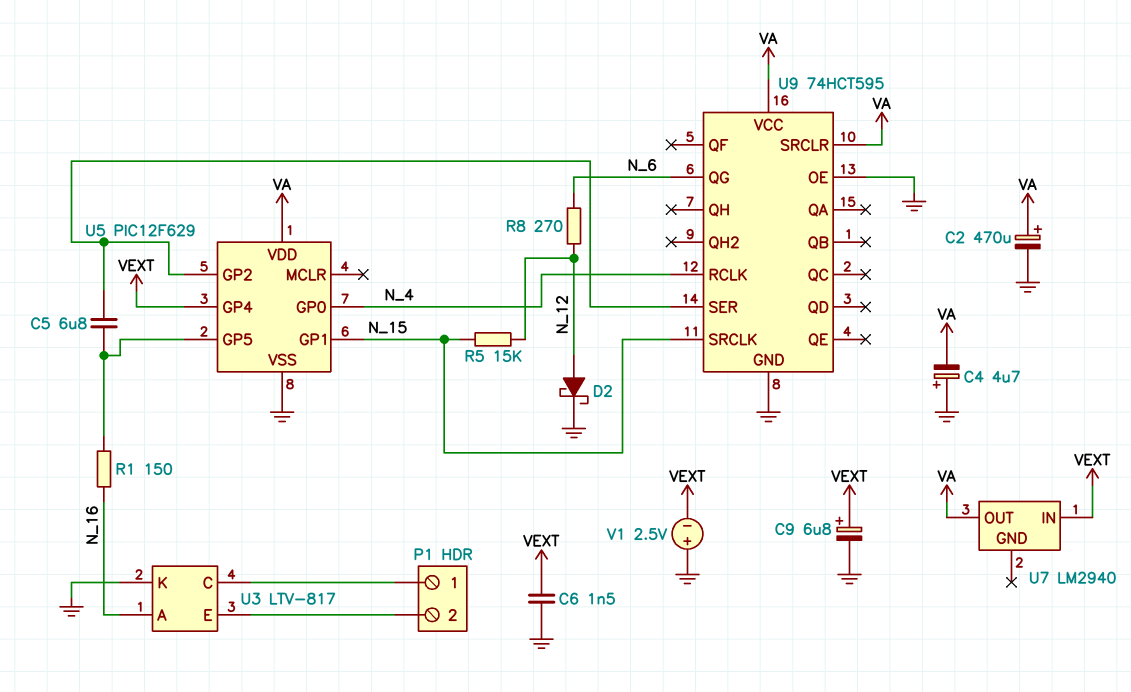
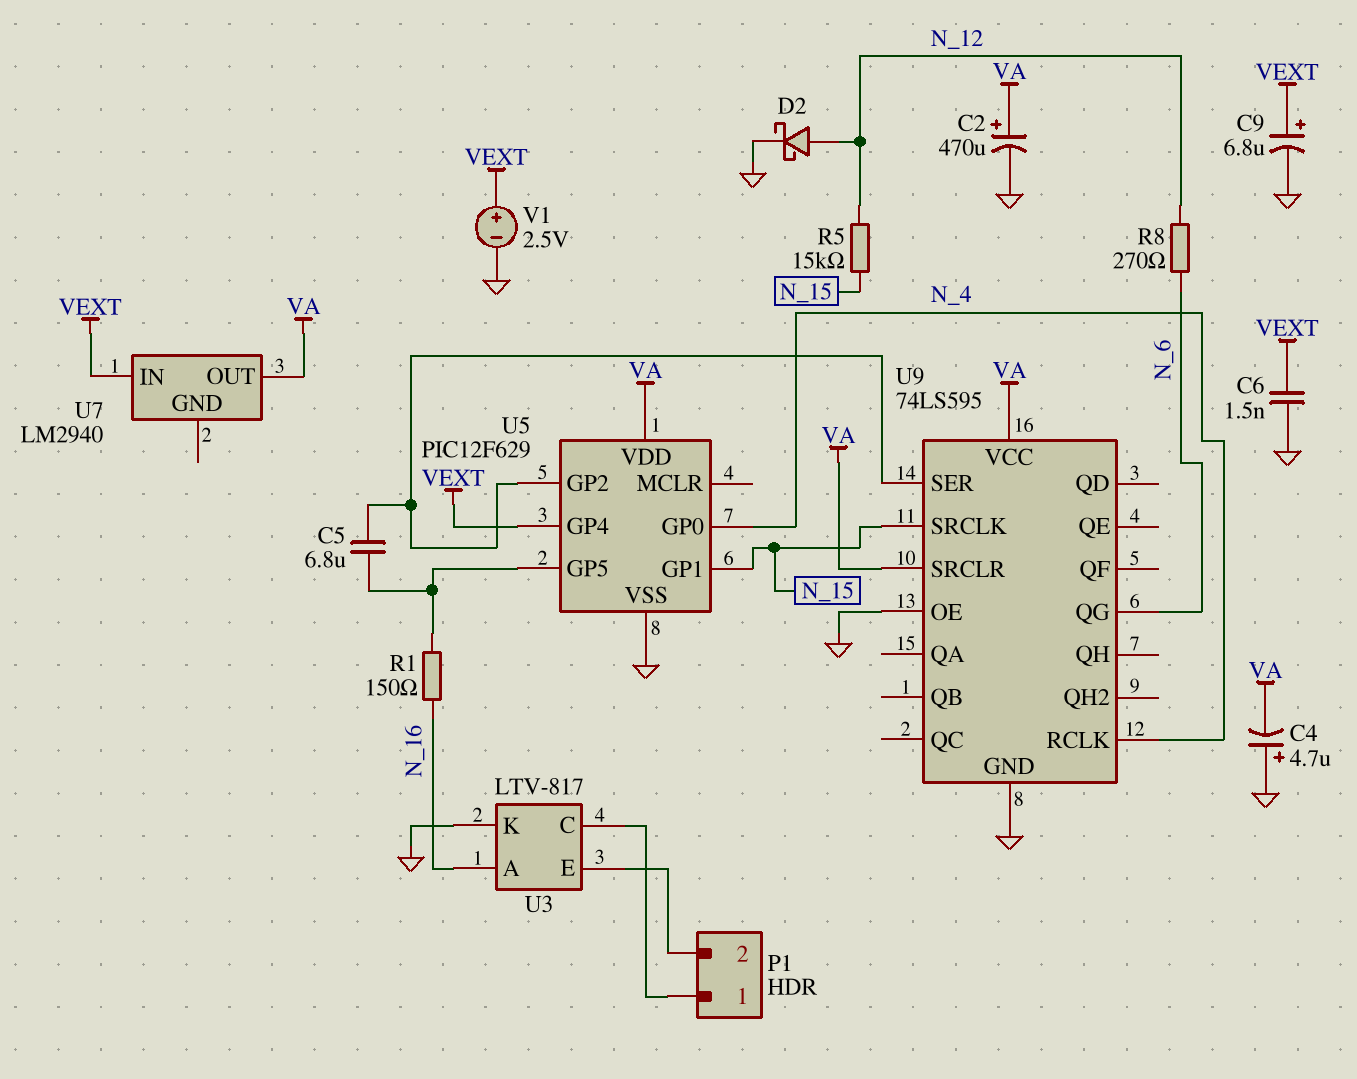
U9: 74HCT595 -> 74LS595
V1: 2.5V (plus GND, minus VEXT) -> 2.5V (plus VEXT, minus GND)

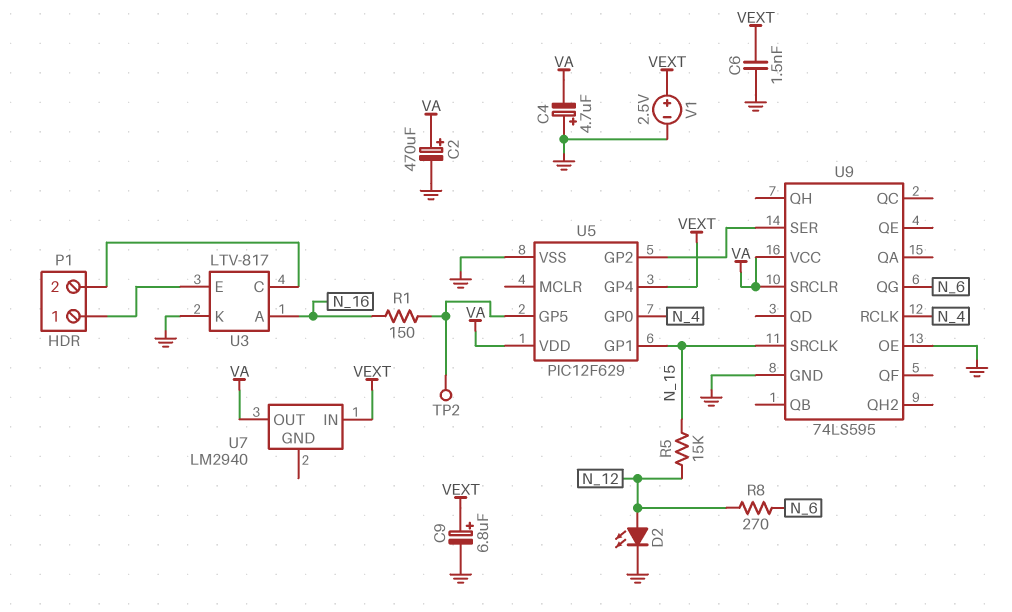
C5: 6.8uF (U5/GP2, U5/GP5) -> none
D2: schottky (A N_12, K GND) -> LED (A N_12, K GND)
TP2: none -> test point (U5/GP5)
U3 pin C: P1/1 -> P1/2
U3 pin E: P1/2 -> P1/1

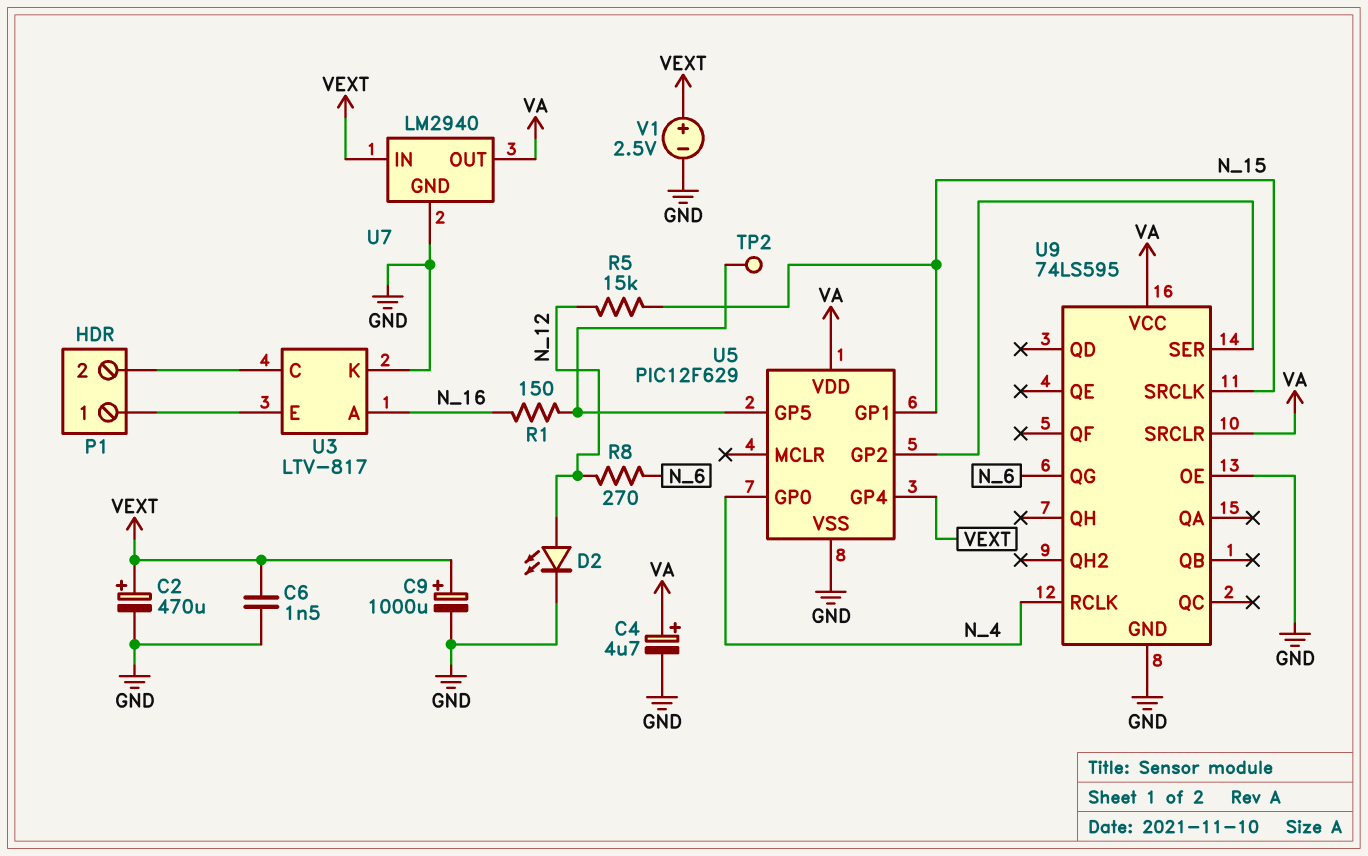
C2: 470uF (plus VA, minus GND) -> 470uF (plus VEXT, minus GND)
C4: 4.7uF (plus GND, minus VA) -> 4.7uF (plus VA, minus GND)
C9: 6.8uF (plus VEXT, minus GND) -> 1000uF (plus VEXT, minus GND)
U7 pin GND: none -> GND

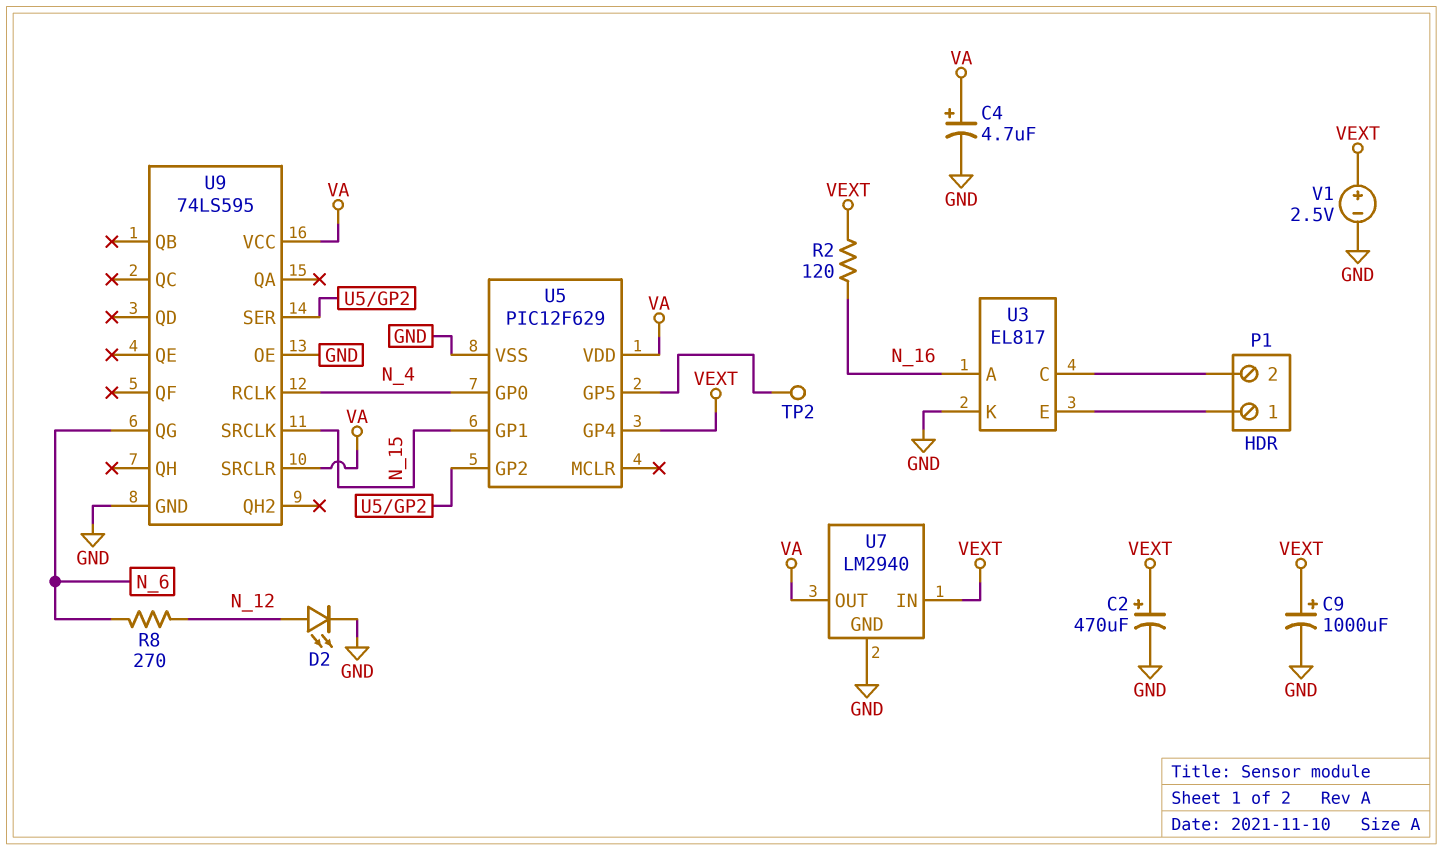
C6: 1.5nF (GND, VEXT) -> none
R1: 150 (N_16, U5/GP5) -> none
R2: none -> 120 (N_16, VEXT)
R5: 15k (N_12, N_15) -> none
U3: LTV-817 -> EL817

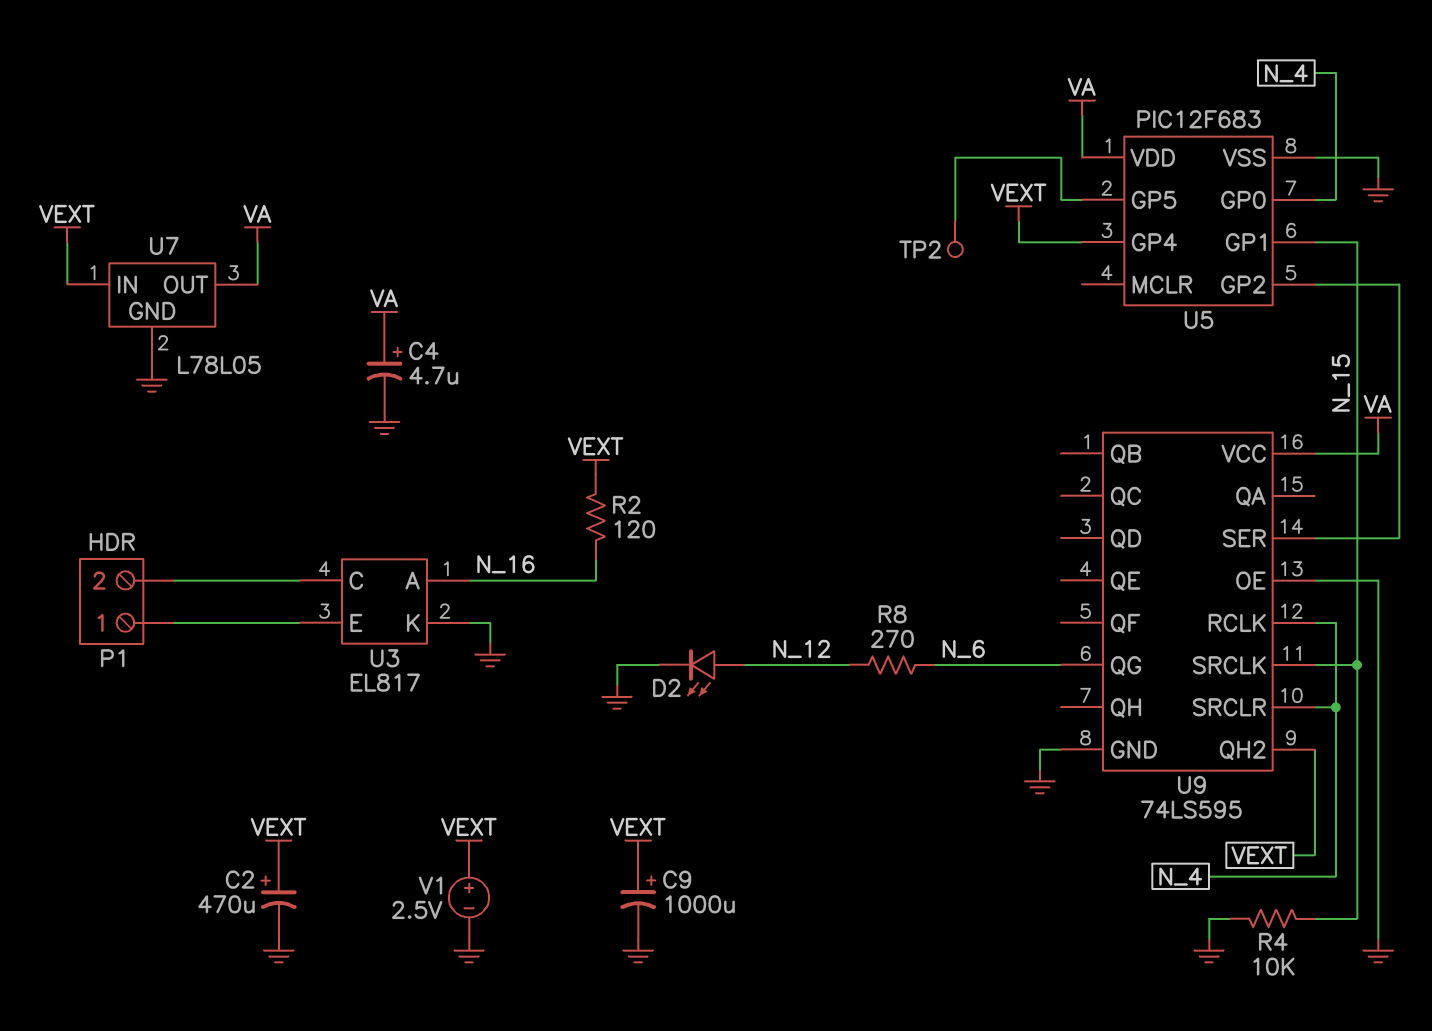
R4: none -> 10k (GND, N_15)
U5: PIC12F629 -> PIC12F683
U7: LM2940 -> L78L05
U9 pin QH2: none -> VEXT
U9 pin SRCLR: VA -> N_4

